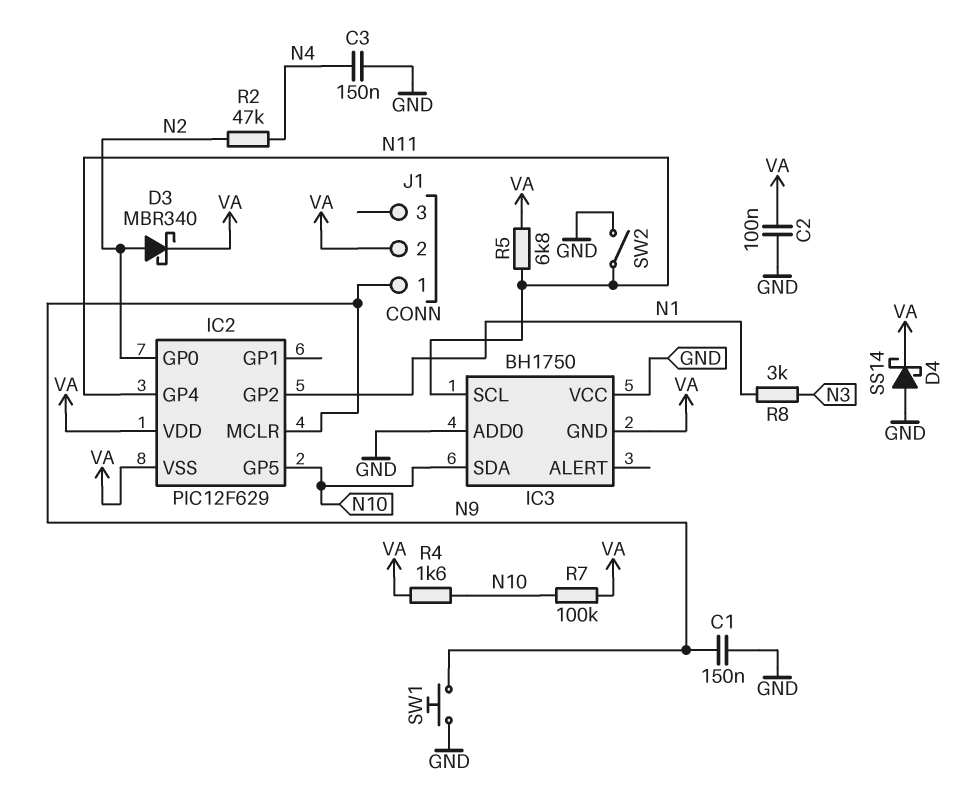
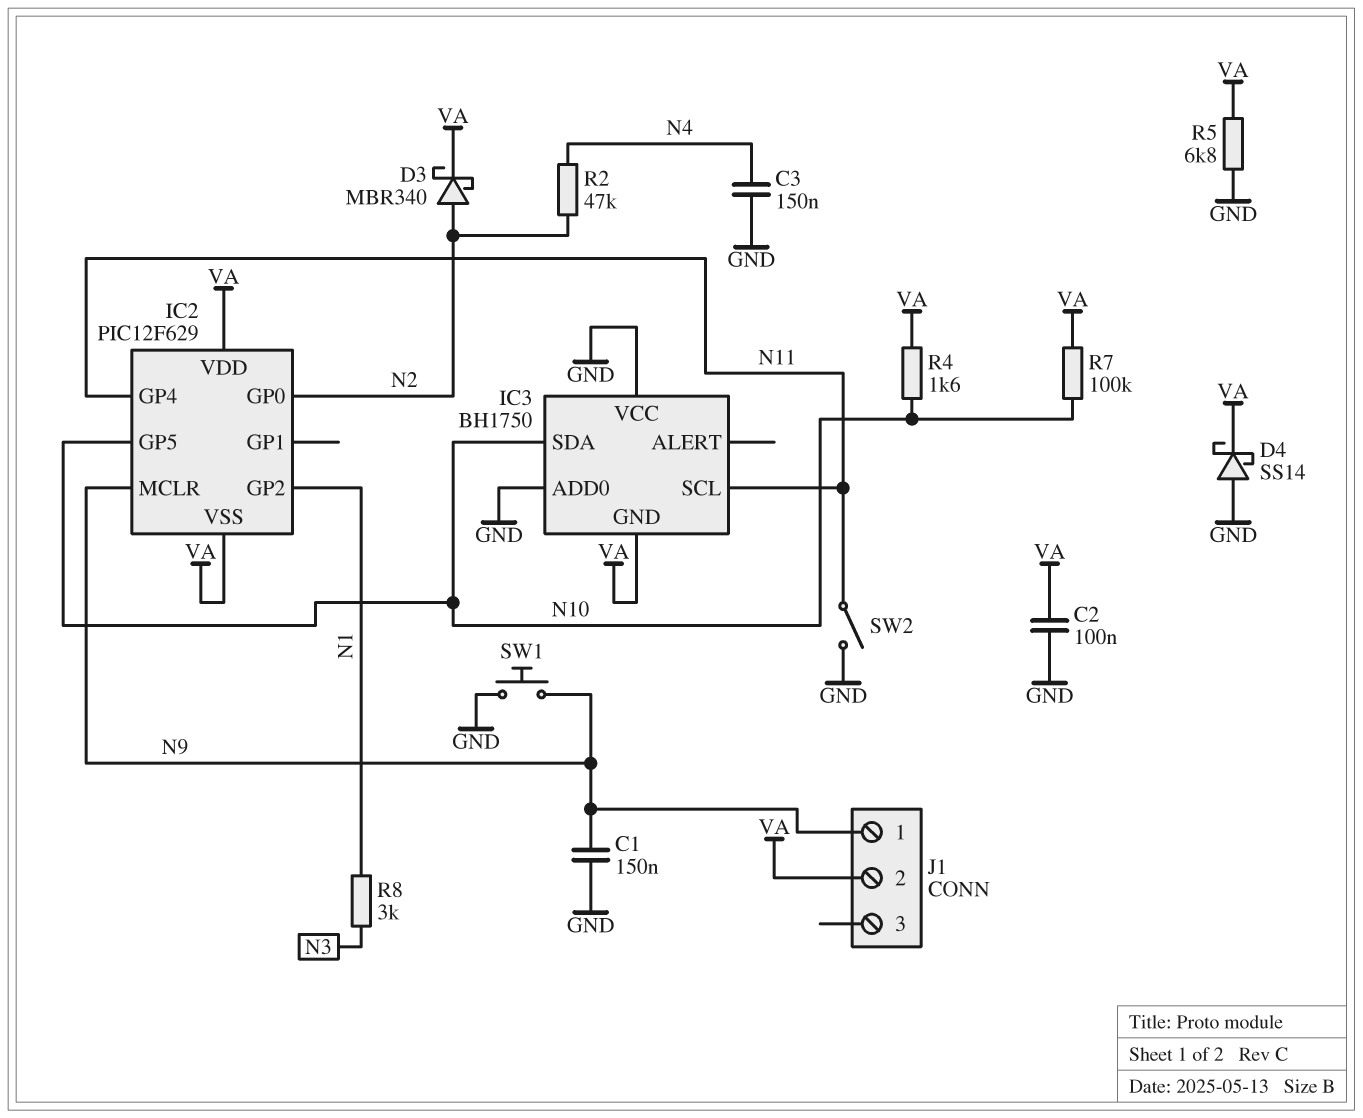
R5: 6.8k (N11, VA) -> 6.8k (GND, VA)

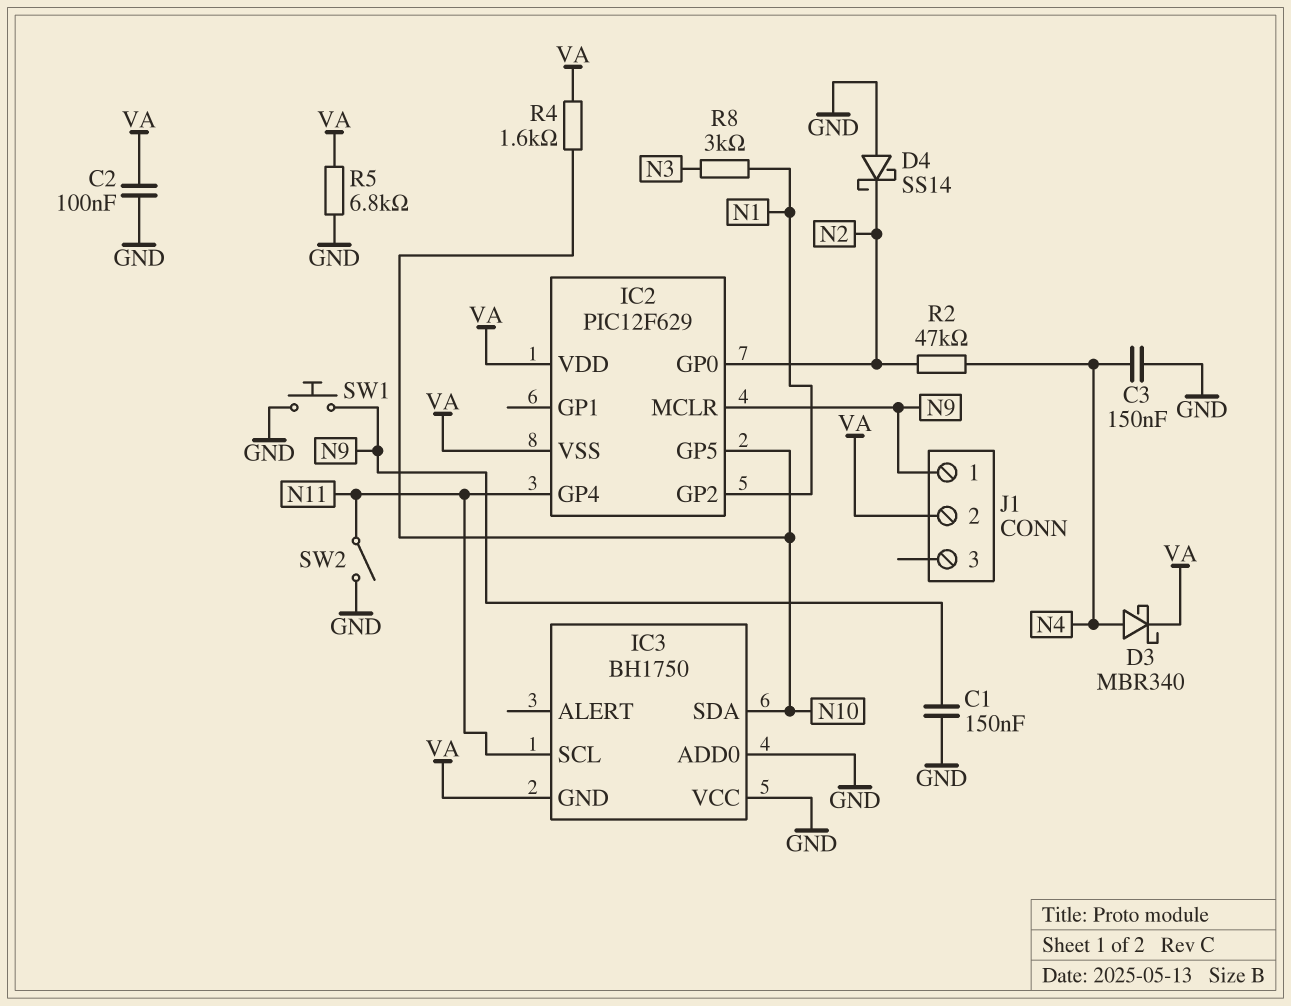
D3: schottky MBR340 (A N2, K VA) -> schottky MBR340 (A N4, K VA)
D4: schottky SS14 (A GND, K VA) -> schottky SS14 (A GND, K N2)
R7: 100k (N10, VA) -> none

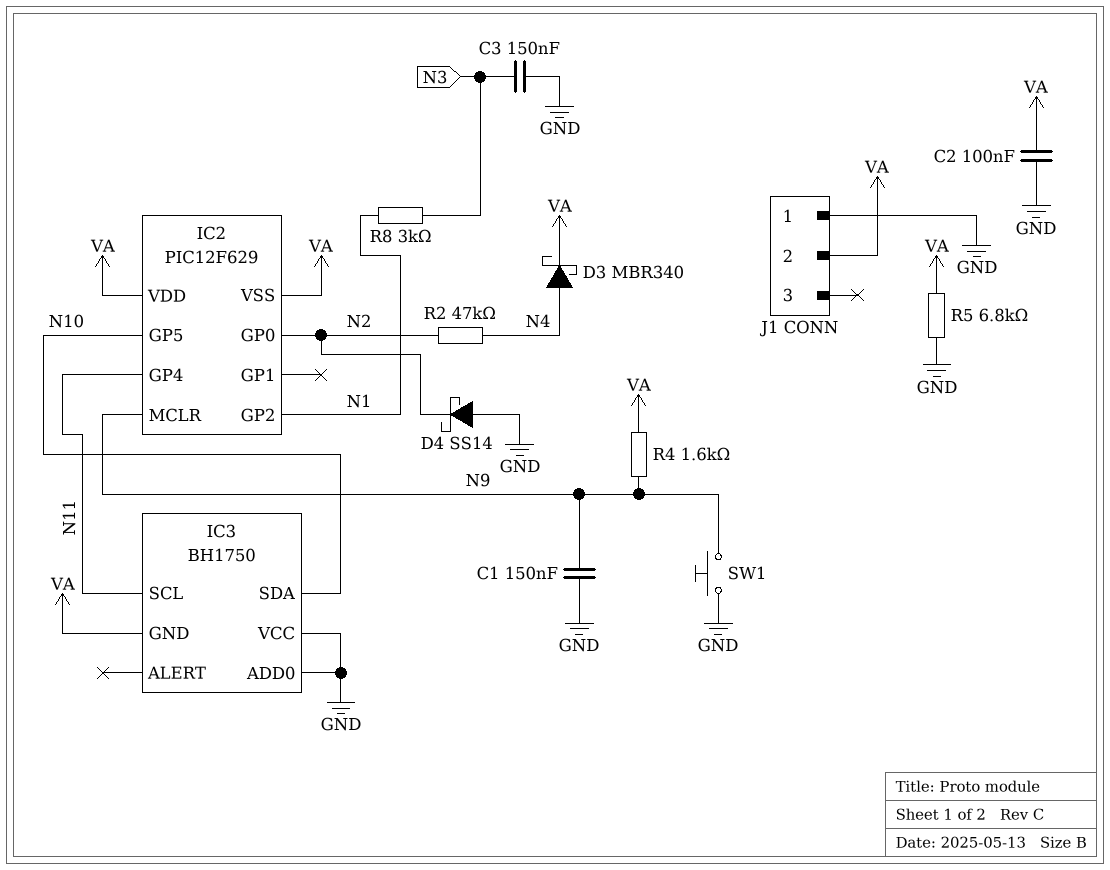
C3: 150nF (GND, N4) -> 150nF (GND, N3)
J1 pin 1: N9 -> GND
R4: 1.6k (N10, VA) -> 1.6k (N9, VA)
SW2: switch (GND, N11) -> none

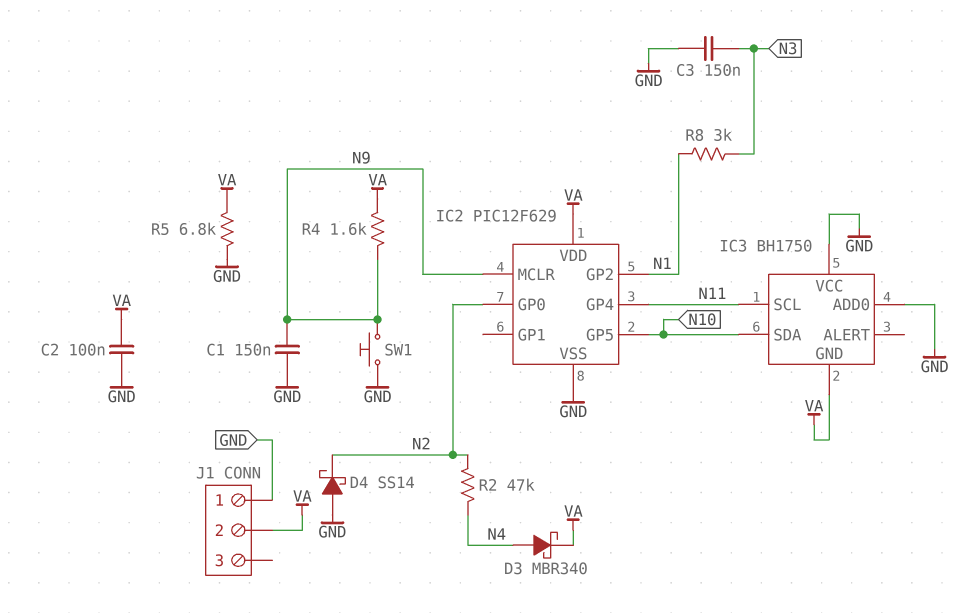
IC2 pin VSS: VA -> GND

